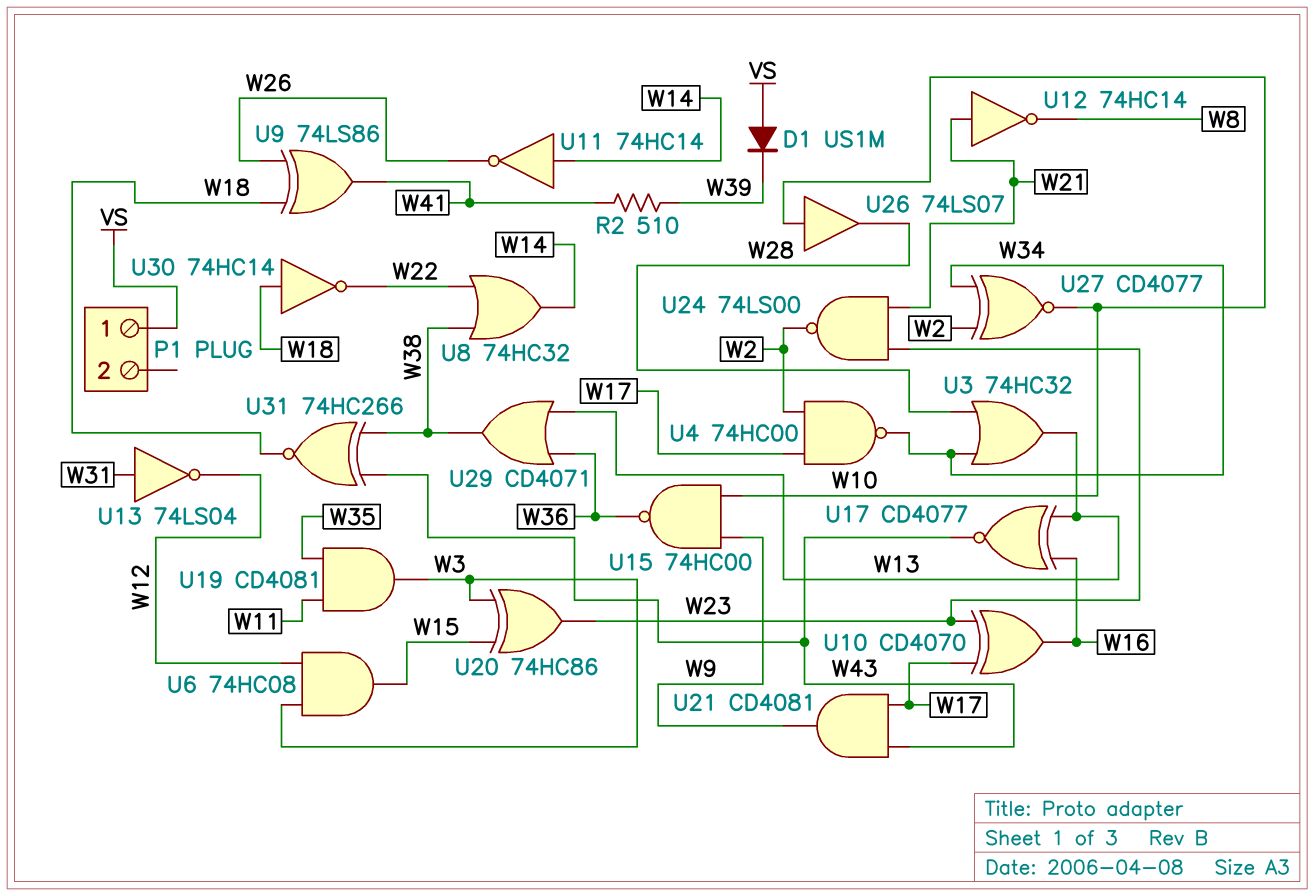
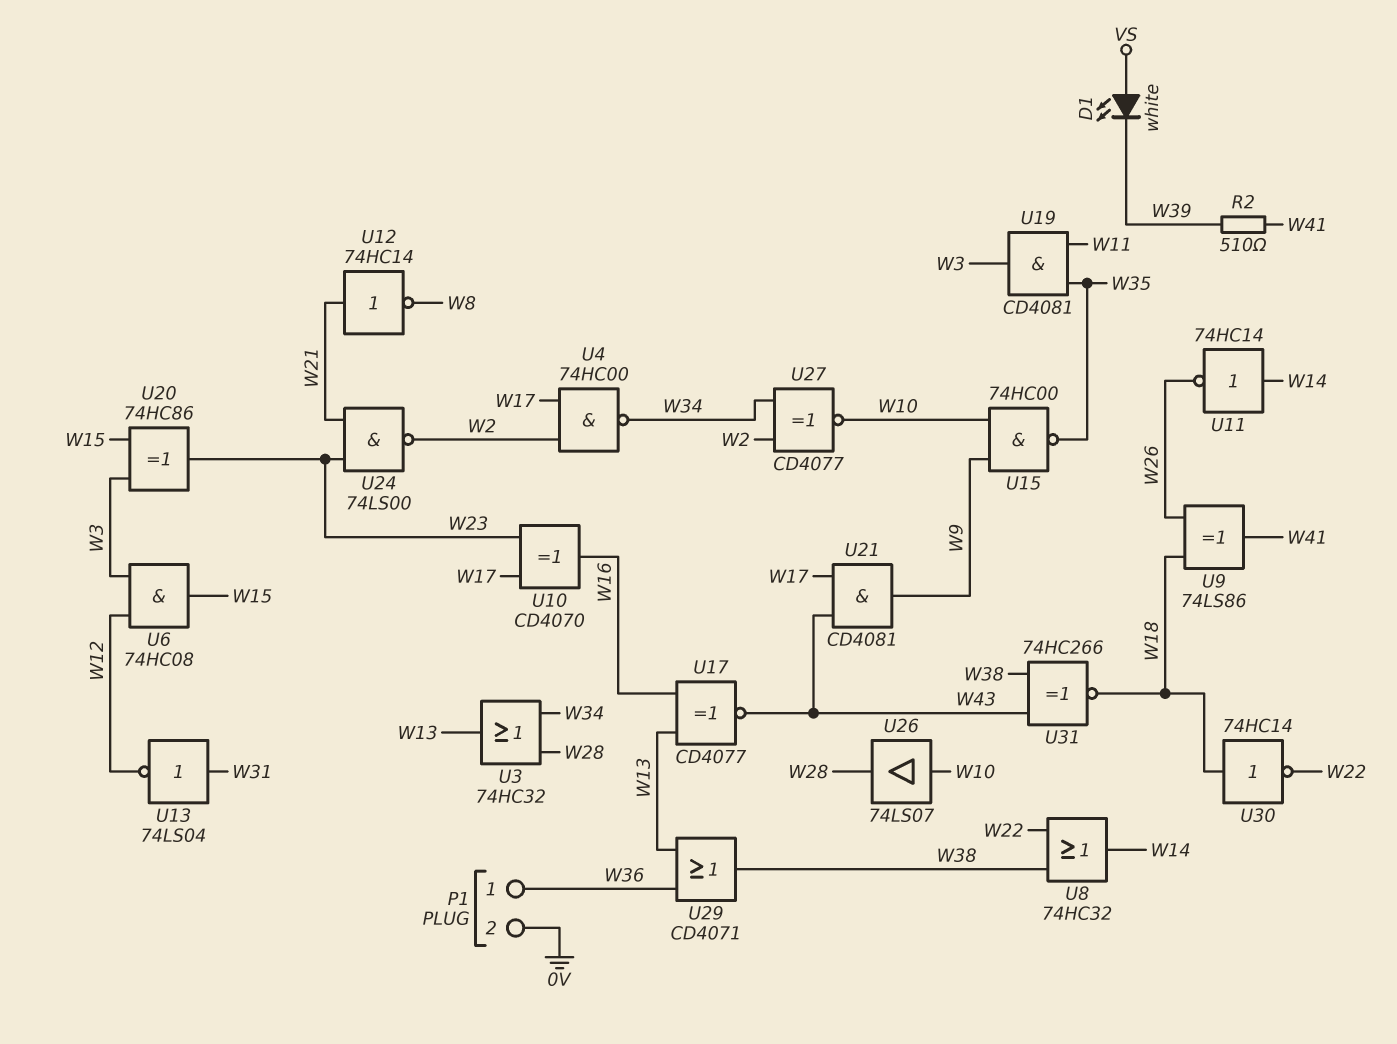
D1: diode US1M (A VS, K W39) -> LED white (A VS, K W39)
P1 pin 1: VS -> W36
P1 pin 2: none -> 0V
U15: NAND 74HC00 (in W9, in W10, out W36) -> NAND 74HC00 (in W9, in W10, out W35)

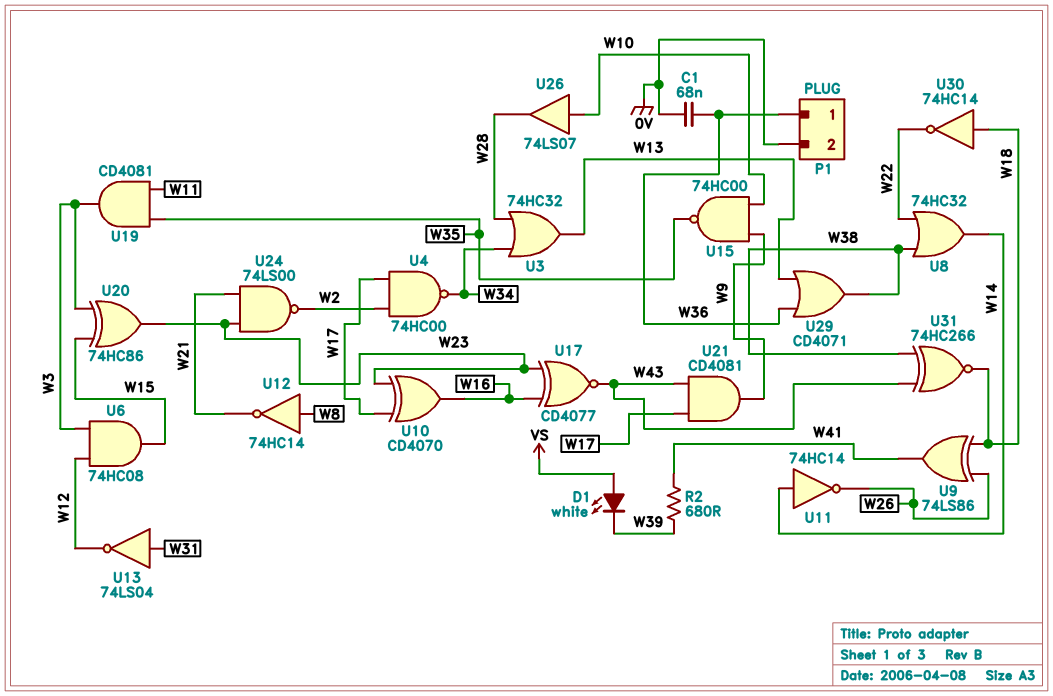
C1: none -> 68nF (0V, W36)
R2: 510 (W39, W41) -> 680 (W39, W41)
U12: NOT 74HC14 (in W21, out W8) -> NOT 74HC14 (in W8, out W21)
U17: XNOR CD4077 (in W13, in W16, out W43) -> XNOR CD4077 (in W16, in W23, out W43)
U27: XNOR CD4077 (in W2, in W34, out W10) -> none

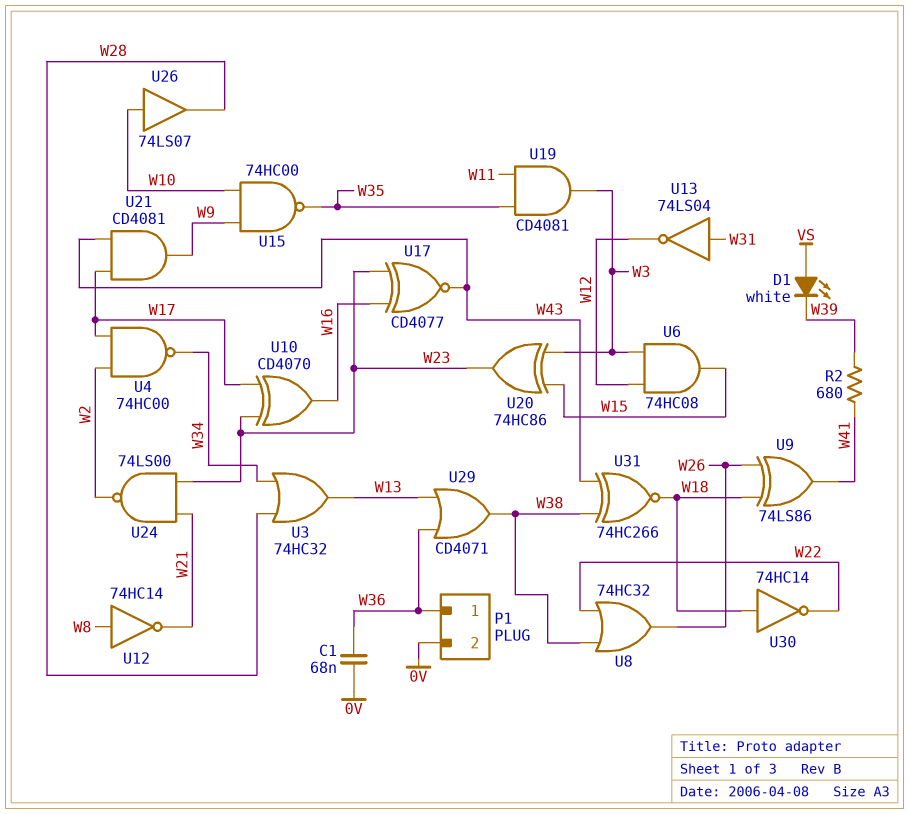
U8: OR 74HC32 (in W22, in W38, out W14) -> OR 74HC32 (in W22, in W38, out W26)
U11: NOT 74HC14 (in W14, out W26) -> none

